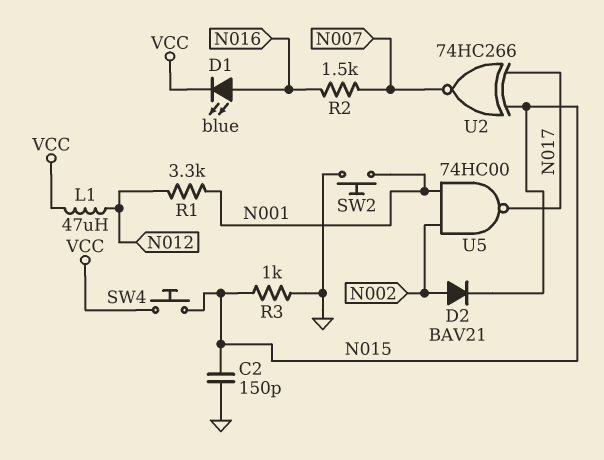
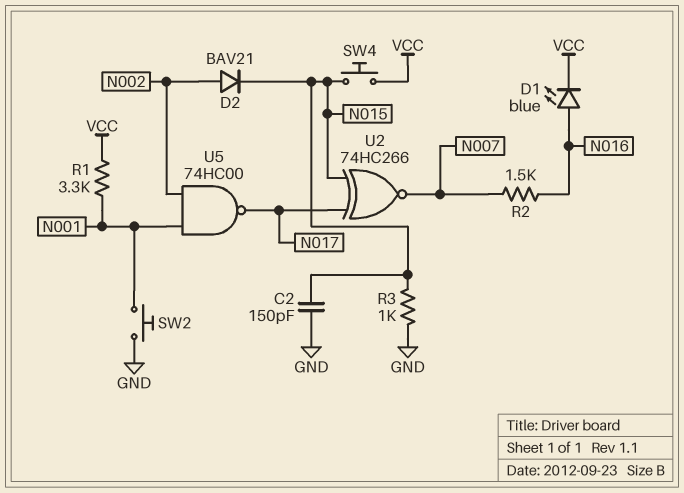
L1: 47uH (N012, VCC) -> none
R1: 3.3k (N001, N012) -> 3.3k (N001, VCC)

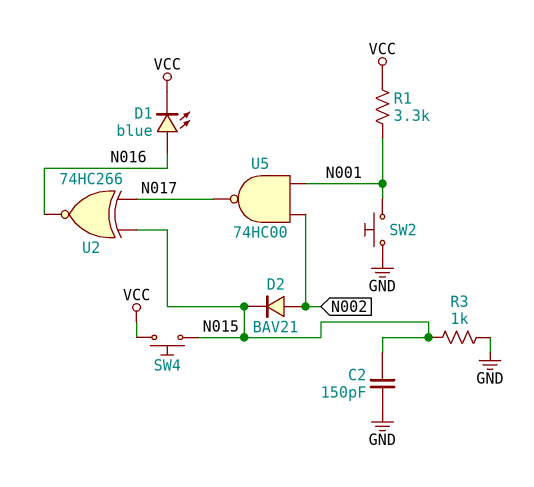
R2: 1.5k (N007, N016) -> none
U2: XNOR 74HC266 (in N015, in N017, out N007) -> XNOR 74HC266 (in N015, in N017, out N016)

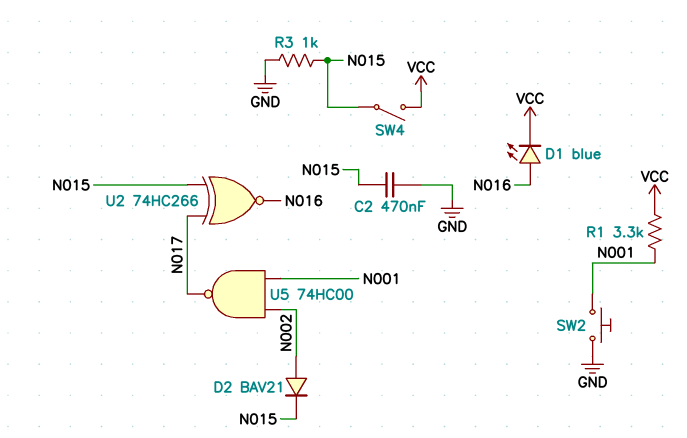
C2: 150pF (GND, N015) -> 470nF (GND, N015)
SW4: button (N015, VCC) -> switch (N015, VCC)

